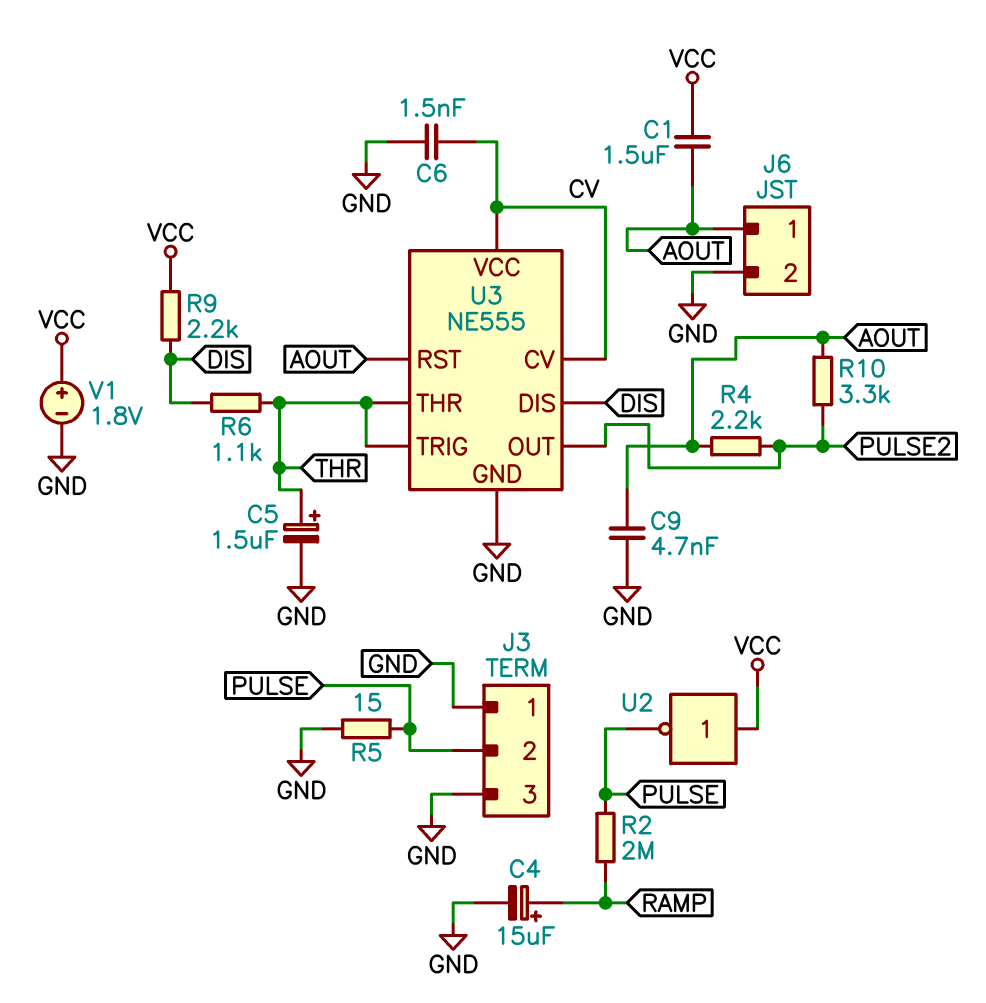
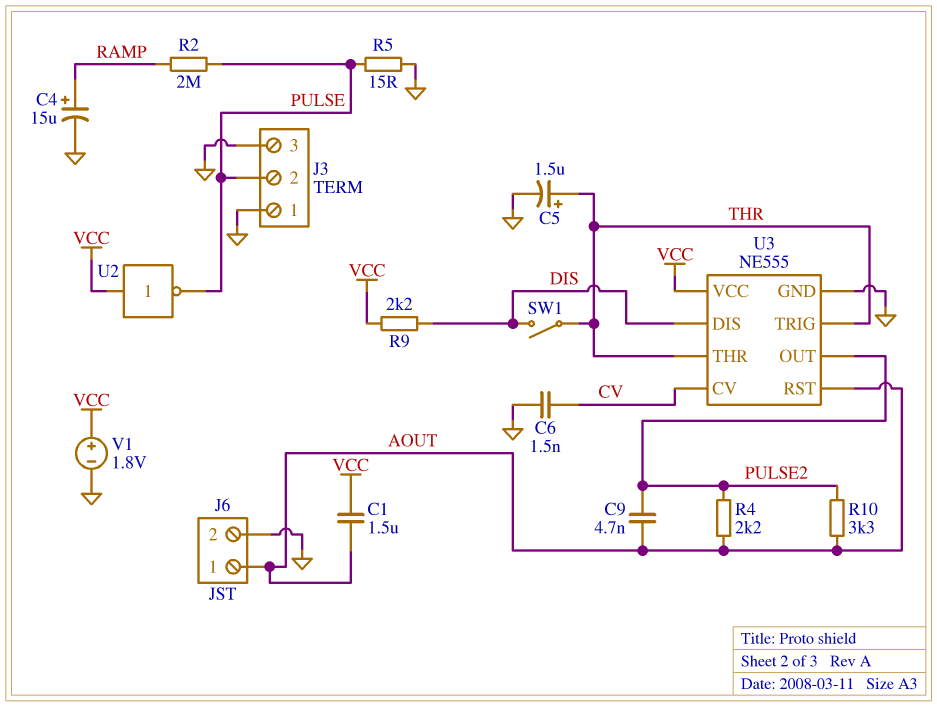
C9: 4.7nF (AOUT, GND) -> 4.7nF (AOUT, PULSE2)
R6: 1.1k (DIS, THR) -> none
SW1: none -> switch (DIS, THR)
U3 pin VCC: CV -> VCC

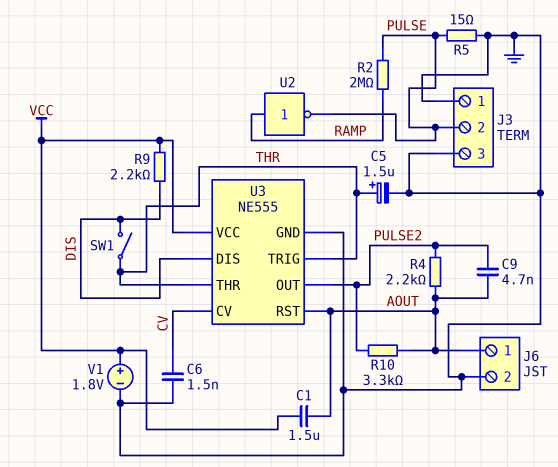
C4: 15uF (plus RAMP, minus GND) -> none
U2: NOT (in VCC, out PULSE) -> NOT (in RAMP, out PULSE)

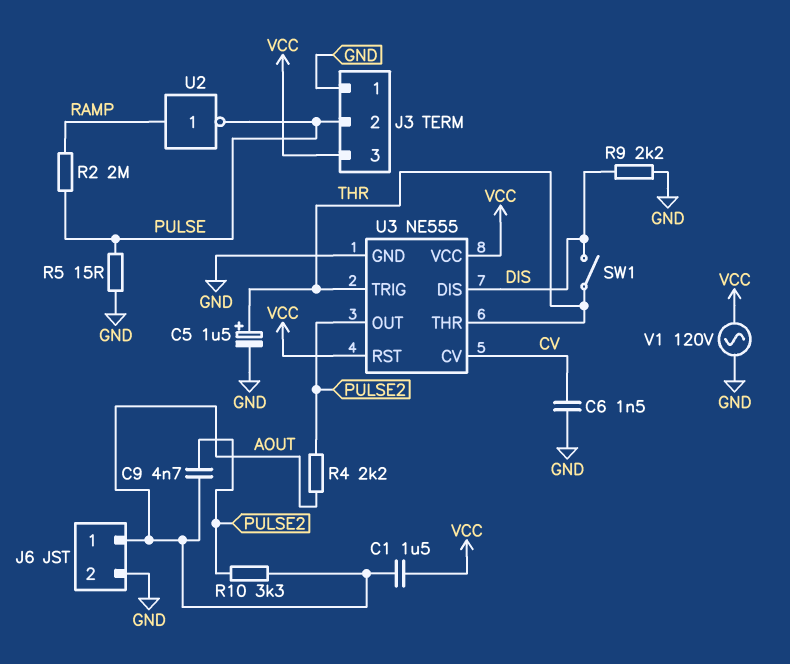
J3 pin 3: GND -> VCC
R9: 2.2k (DIS, VCC) -> 2.2k (DIS, GND)
U3 pin RST: AOUT -> VCC
V1: 1.8V (plus VCC, minus GND) -> AC 120V (GND, VCC)

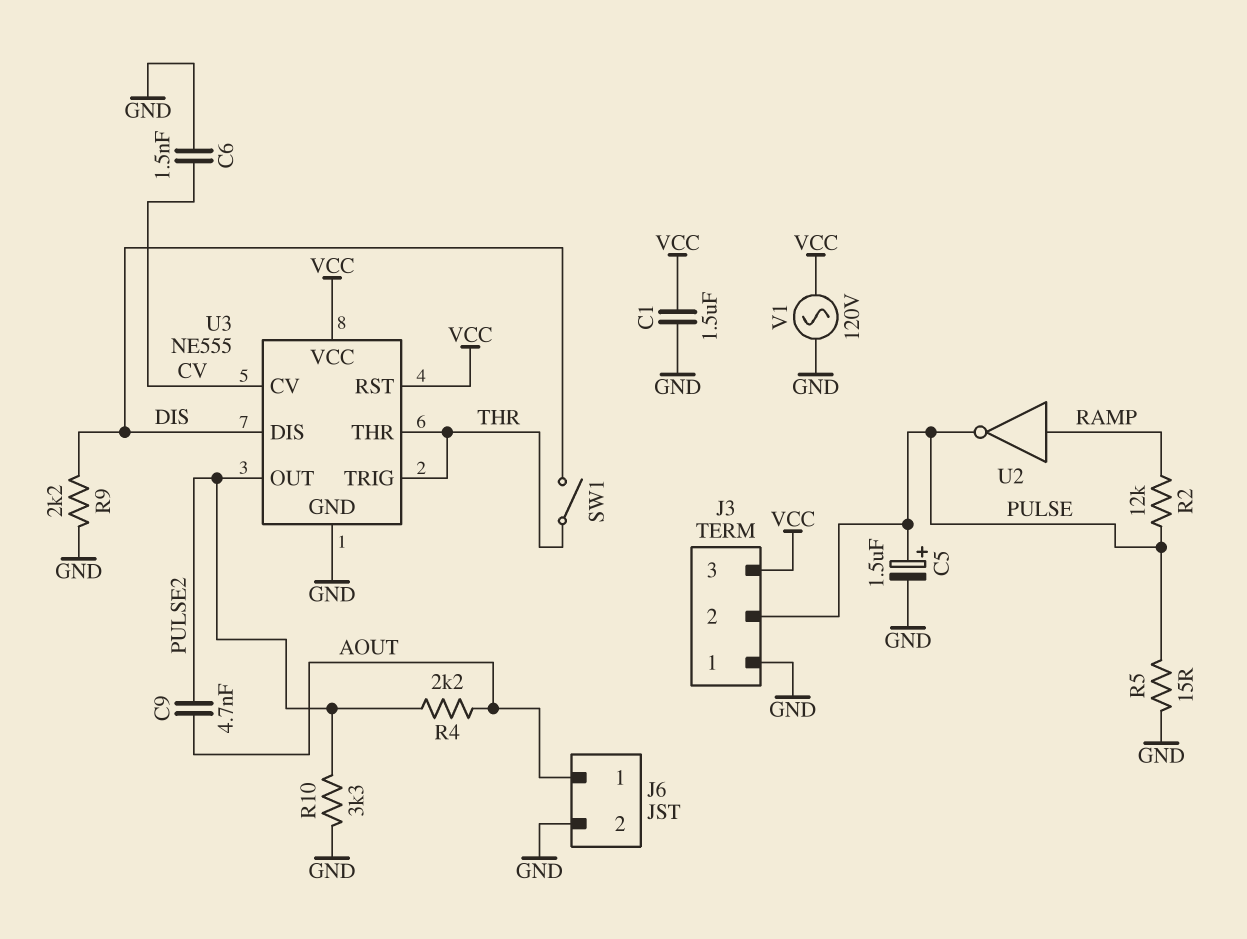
C1: 1.5uF (AOUT, VCC) -> 1.5uF (GND, VCC)
C5: 1.5uF (plus THR, minus GND) -> 1.5uF (plus PULSE, minus GND)
R2: 2M (PULSE, RAMP) -> 12k (PULSE, RAMP)
R10: 3.3k (AOUT, PULSE2) -> 3.3k (GND, PULSE2)

